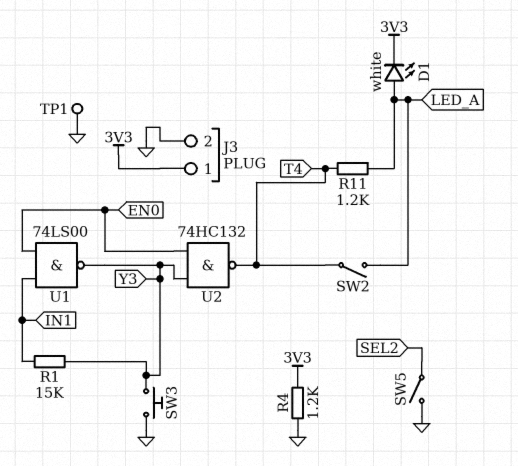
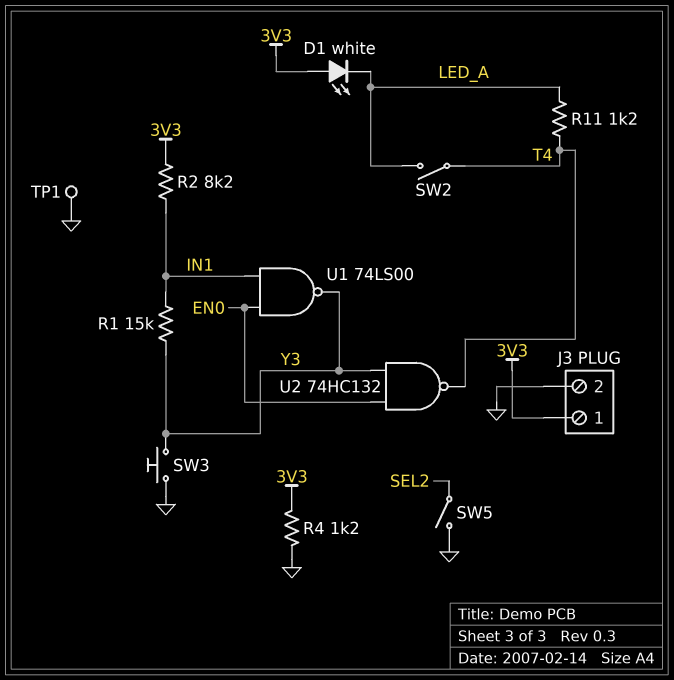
D1: LED white (A LED_A, K 3V3) -> LED white (A 3V3, K LED_A)
R2: none -> 8.2k (3V3, IN1)

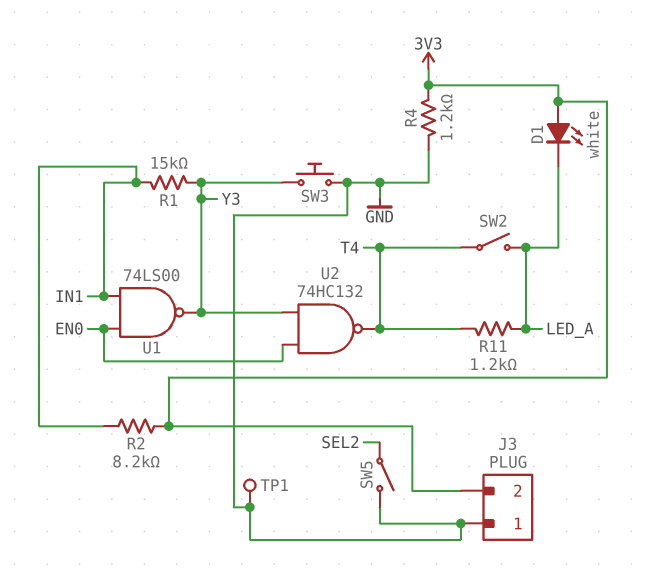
J3 pin 1: 3V3 -> GND
J3 pin 2: GND -> 3V3

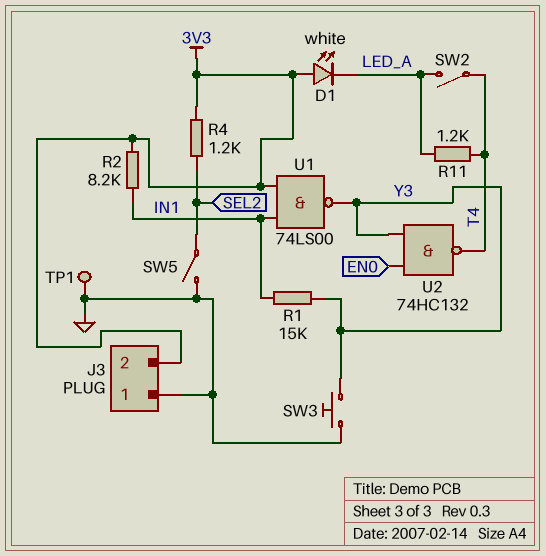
R4: 1.2k (3V3, GND) -> 1.2k (3V3, SEL2)
U1: NAND 74LS00 (in EN0, in IN1, out Y3) -> NAND 74LS00 (in 3V3, in IN1, out Y3)

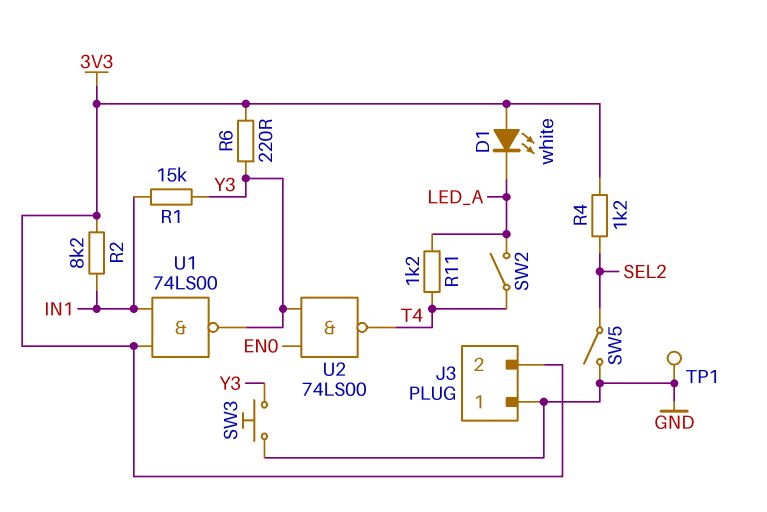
R6: none -> 220 (3V3, Y3)
U2: NAND 74HC132 (in EN0, in Y3, out T4) -> NAND 74LS00 (in EN0, in Y3, out T4)

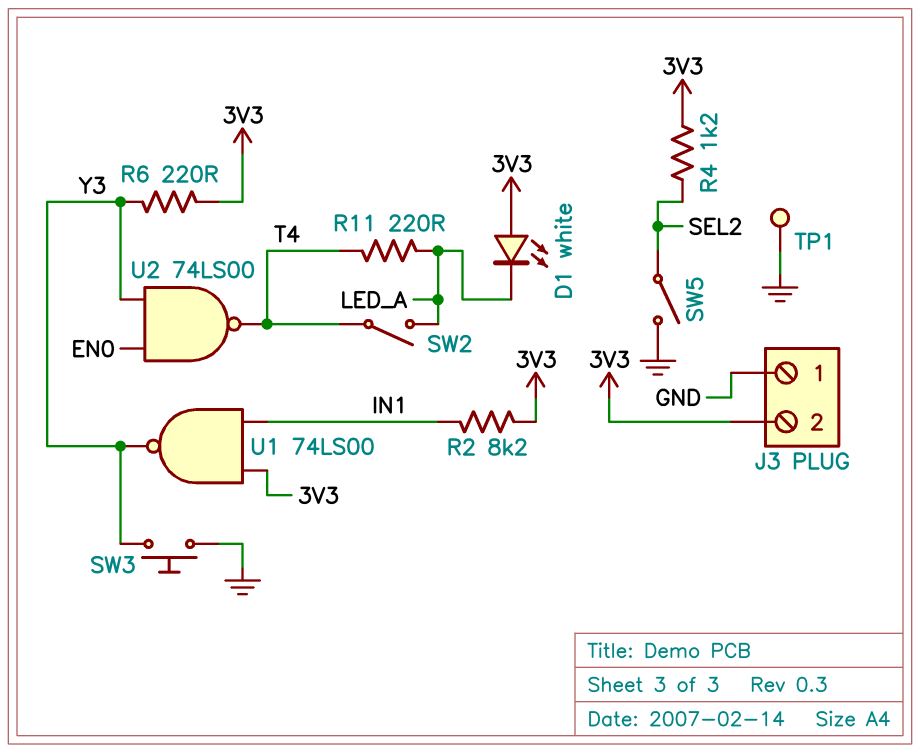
R1: 15k (IN1, Y3) -> none
R11: 1.2k (LED_A, T4) -> 220 (LED_A, T4)

